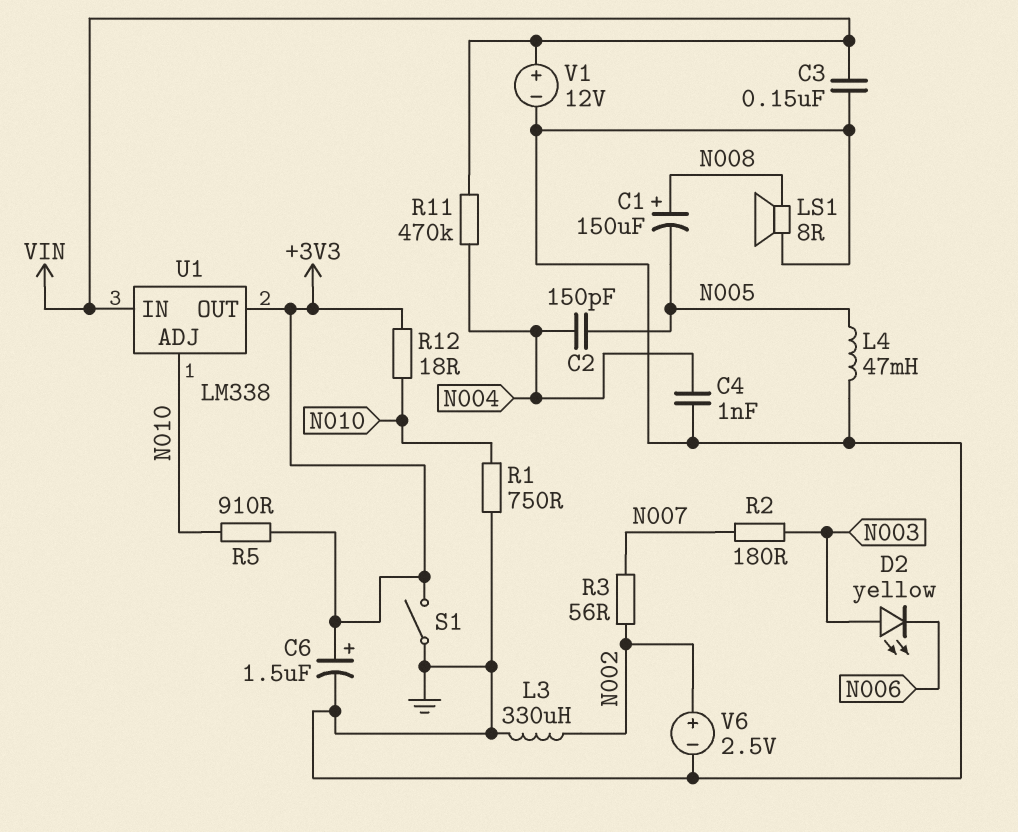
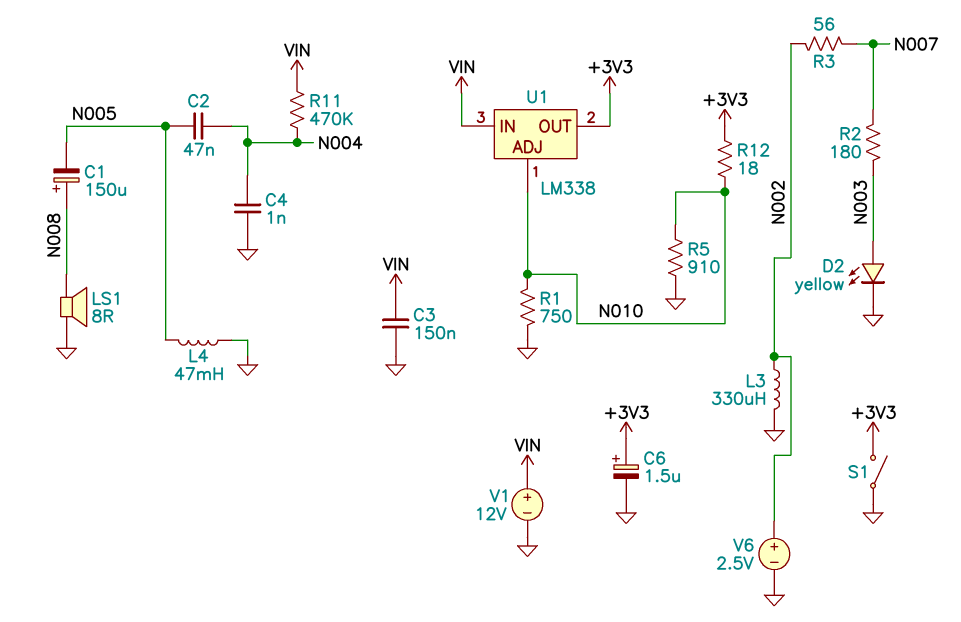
C2: 150pF (N004, N005) -> 47nF (N004, N005)
D2: LED yellow (A N003, K N006) -> LED yellow (A N003, K GND)
R5: 910 (+3V3, N010) -> 910 (GND, N010)

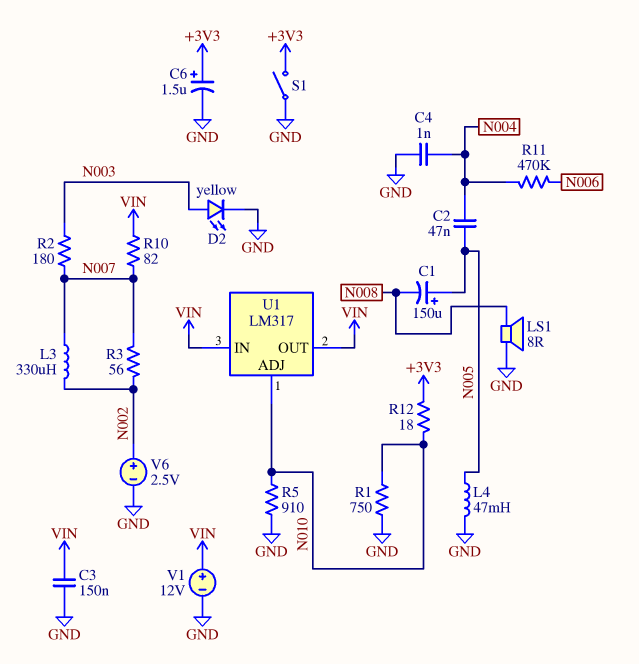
C1: 150uF (plus N008, minus N005) -> 150uF (plus N005, minus N008)
L3: 330uH (GND, N002) -> 330uH (N002, N007)
R10: none -> 82 (N007, VIN)
R11: 470k (N004, VIN) -> 470k (N004, N006)
U1: LM338 -> LM317
U1 pin OUT: +3V3 -> VIN

